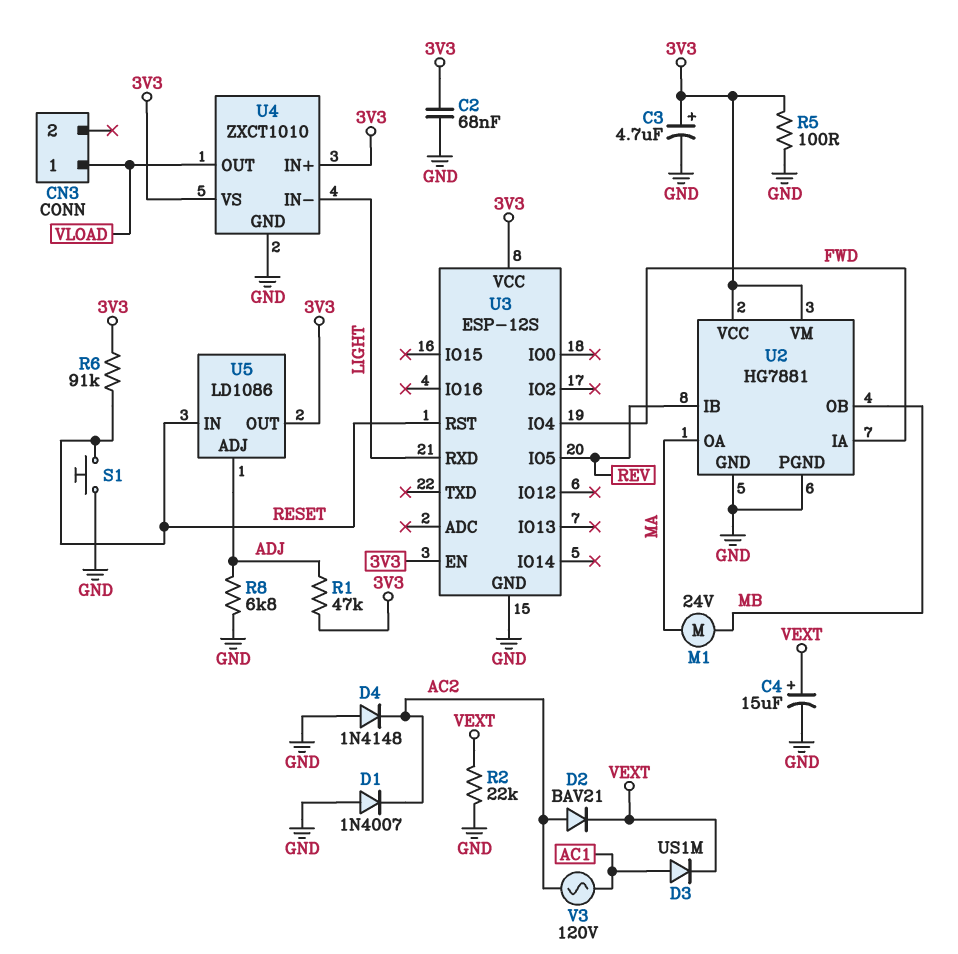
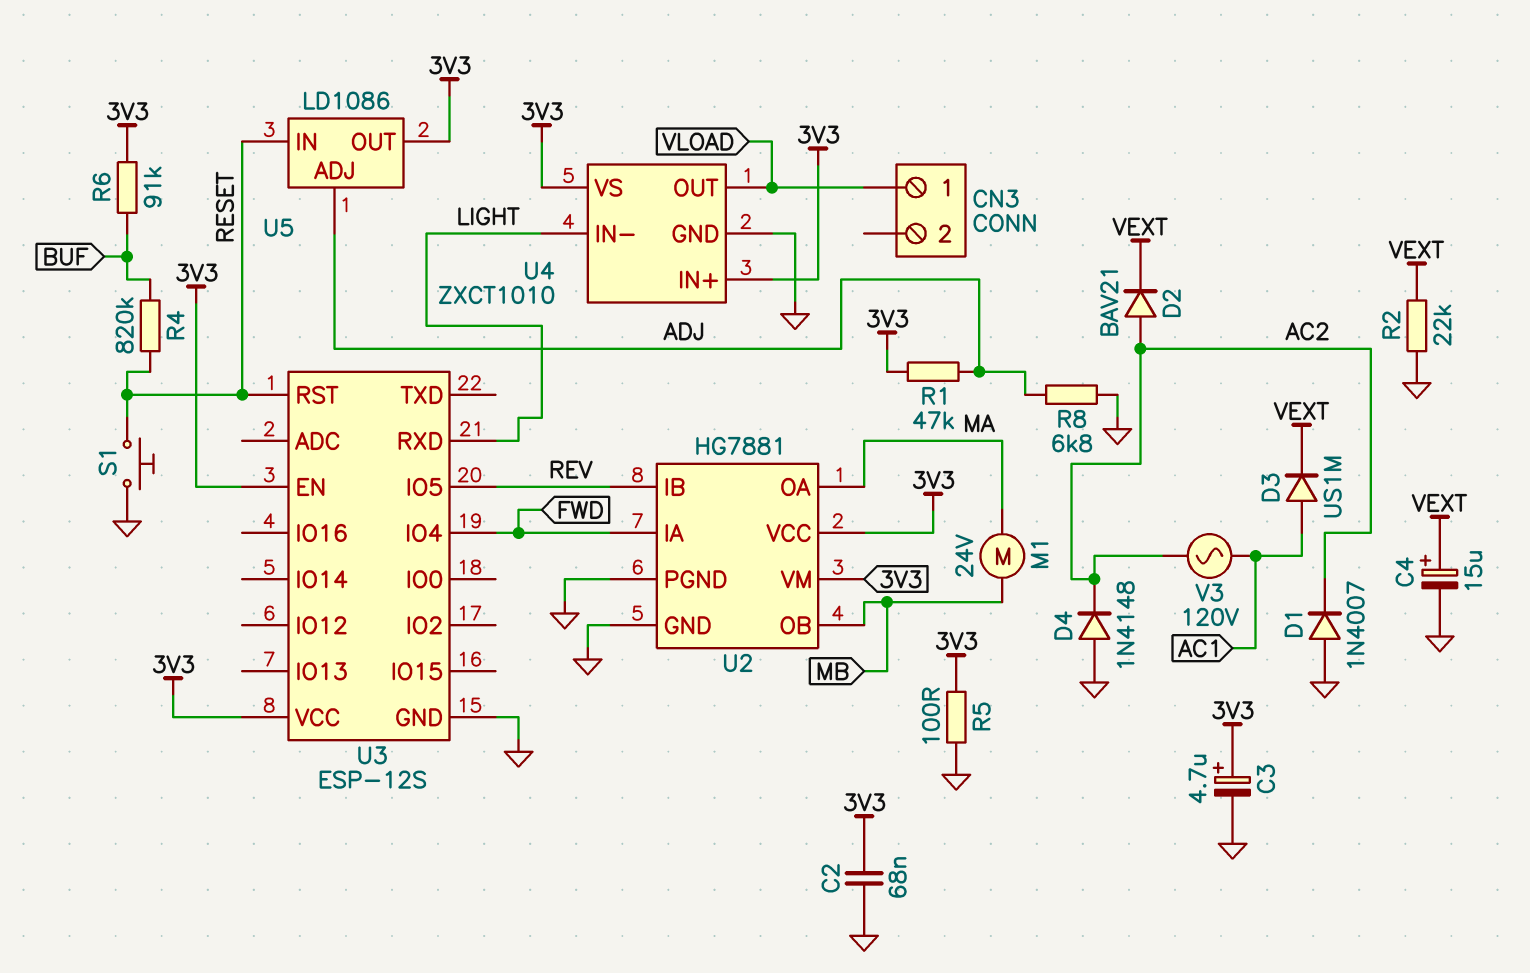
R4: none -> 820k (BUF, RESET)
R6: 91k (3V3, RESET) -> 91k (3V3, BUF)

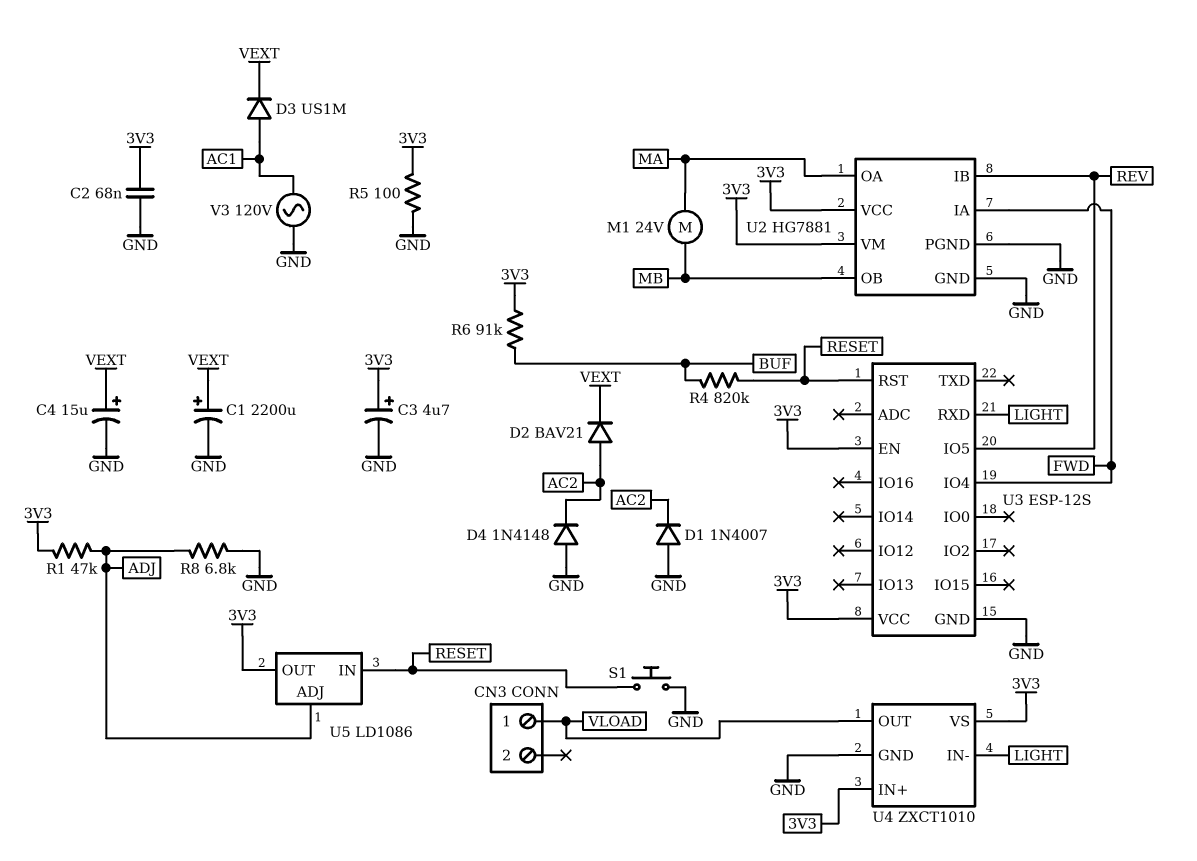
C1: none -> 2200uF (plus VEXT, minus GND)
R2: 22k (GND, VEXT) -> none
V3: AC 120V (AC1, AC2) -> AC 120V (AC1, GND)

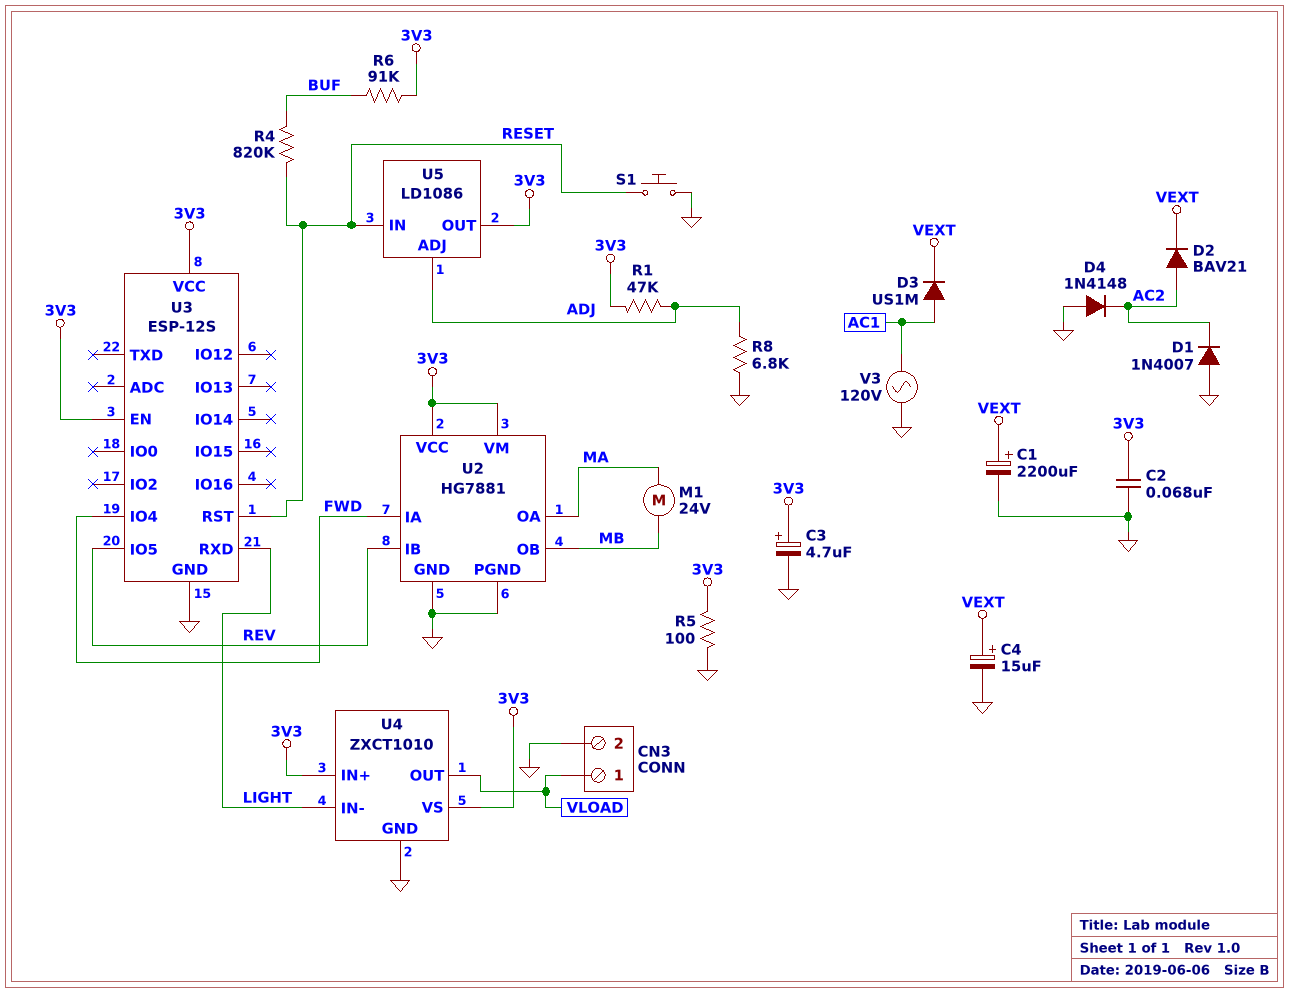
CN3 pin 2: none -> GND

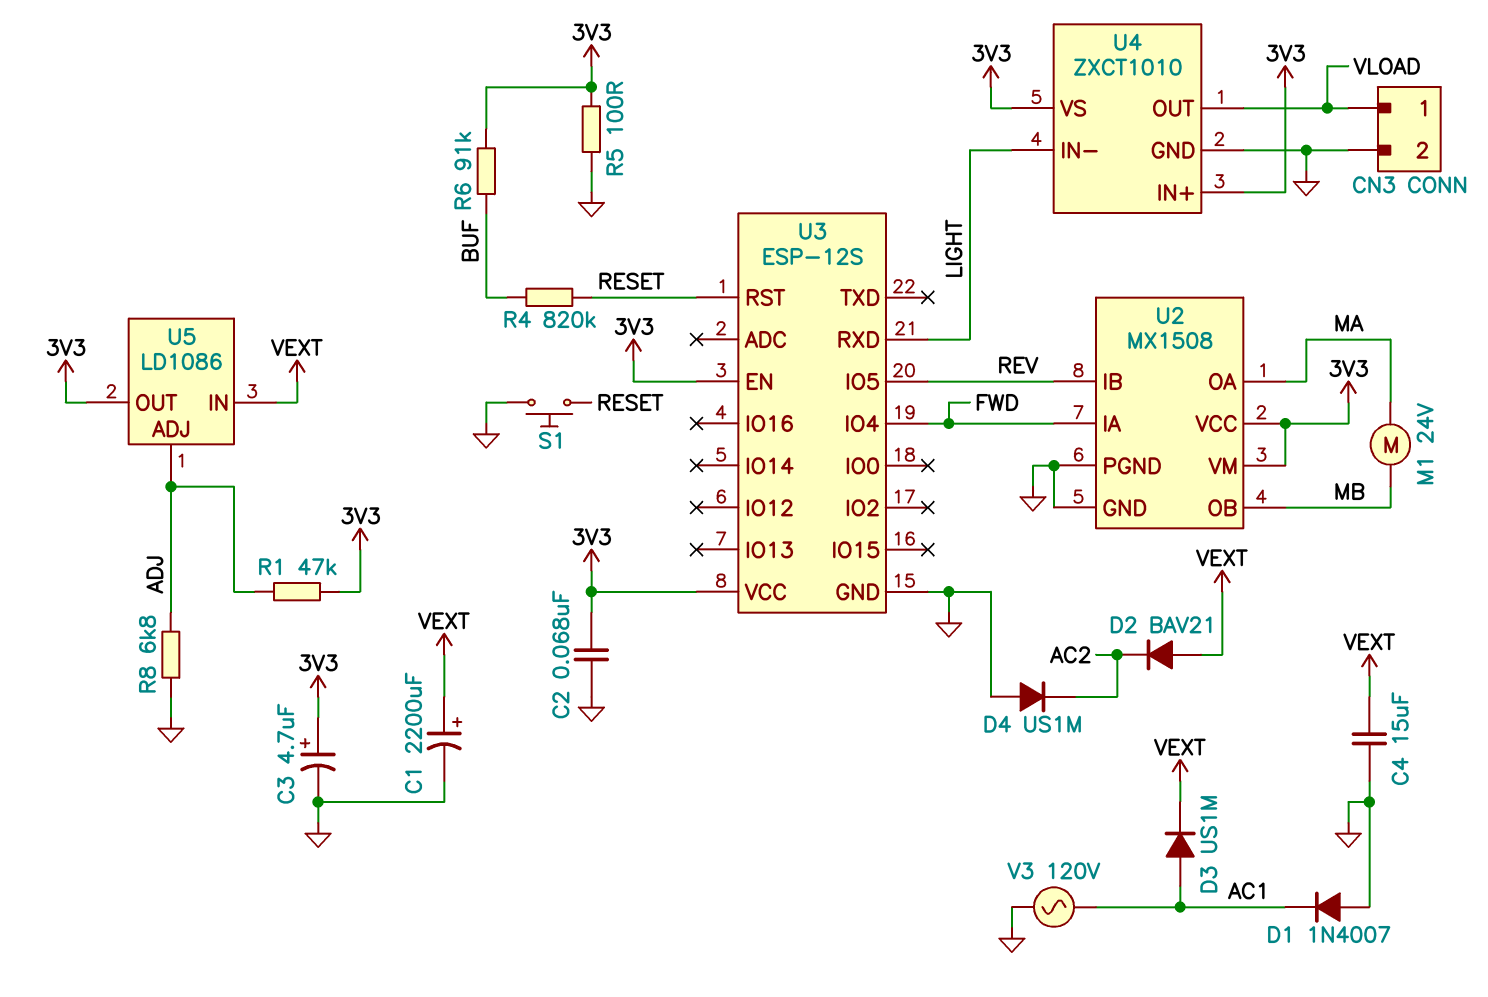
C4: 15uF (plus VEXT, minus GND) -> 15uF (GND, VEXT)
D1: diode 1N4007 (A GND, K AC2) -> diode 1N4007 (A GND, K AC1)
D2: diode BAV21 (A AC2, K VEXT) -> diode BAV21 (A VEXT, K AC2)
D4: diode 1N4148 (A GND, K AC2) -> diode US1M (A GND, K AC2)
U2: HG7881 -> MX1508
U5 pin IN: RESET -> VEXT

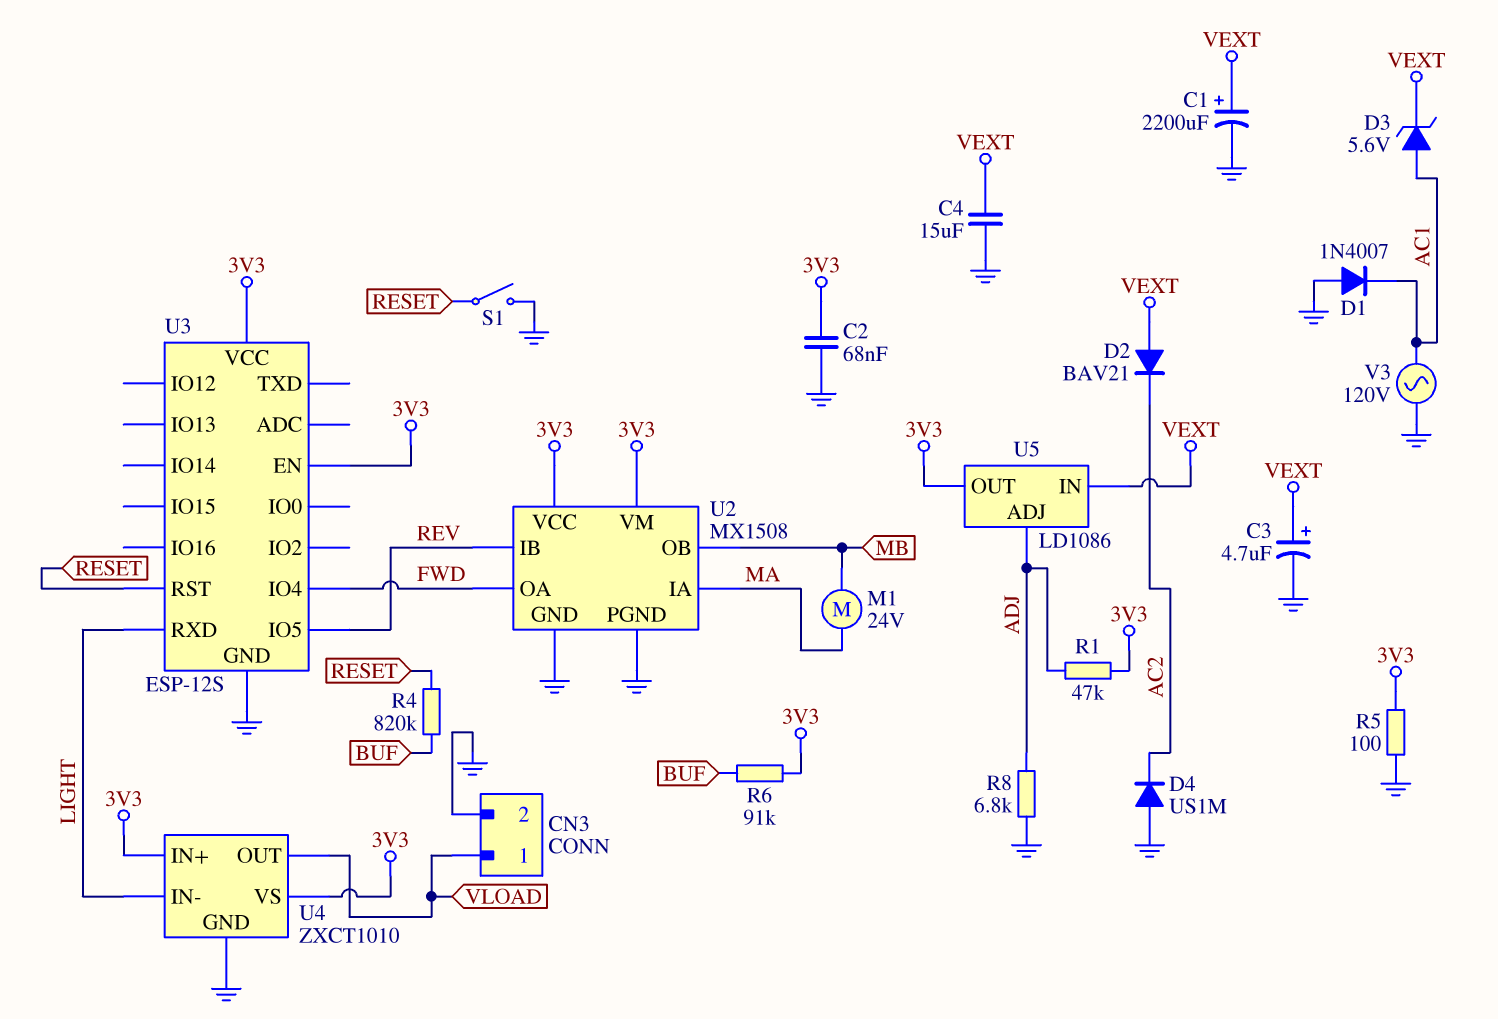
C3: 4.7uF (plus 3V3, minus GND) -> 4.7uF (plus VEXT, minus GND)
D3: diode US1M (A AC1, K VEXT) -> zener 5.6V (A AC1, K VEXT)
S1: button (GND, RESET) -> switch (GND, RESET)
U2 pin IA: FWD -> MA
U2 pin OA: MA -> FWD

